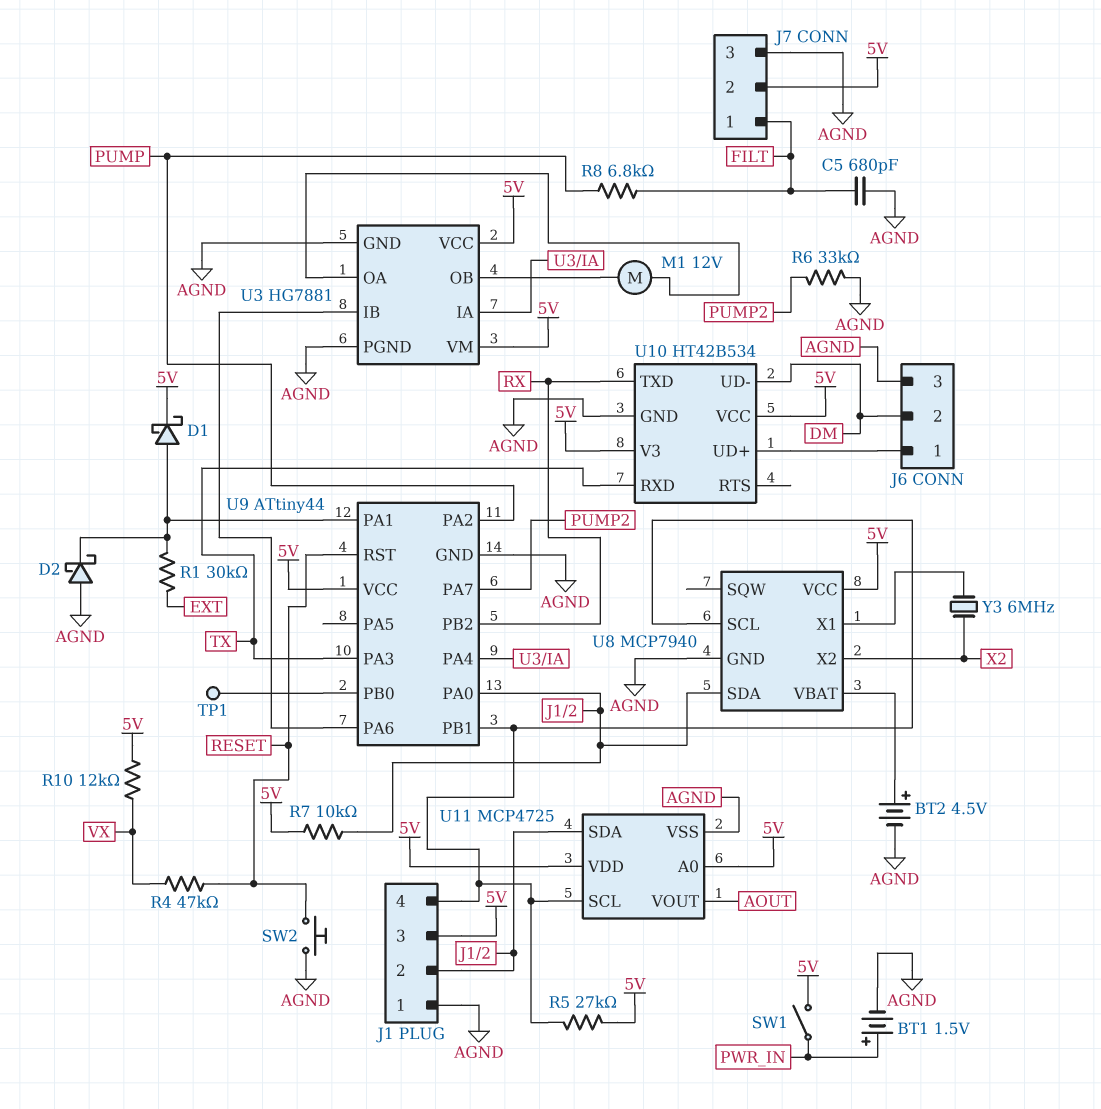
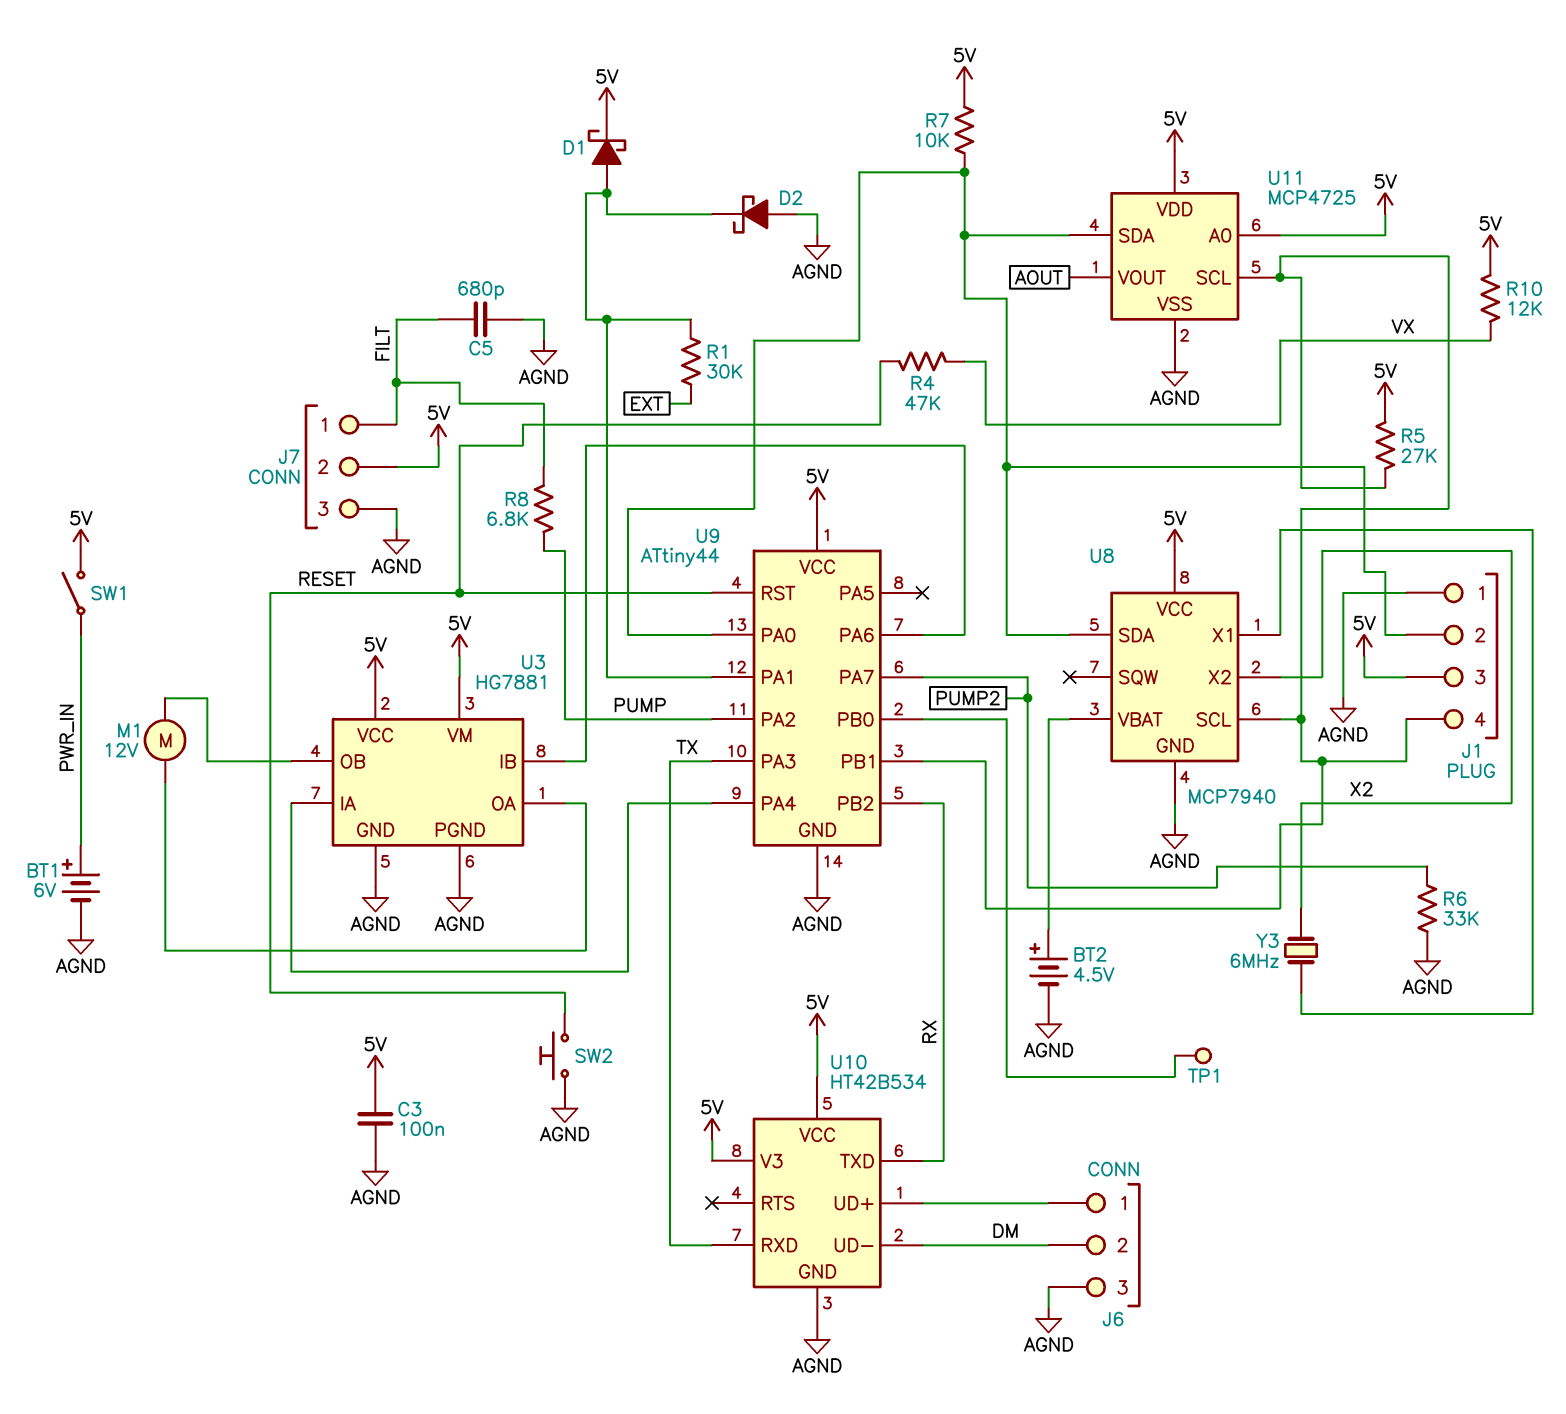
BT1: 1.5V (plus PWR_IN, minus AGND) -> 6V (plus PWR_IN, minus AGND)
C3: none -> 100nF (5V, AGND)

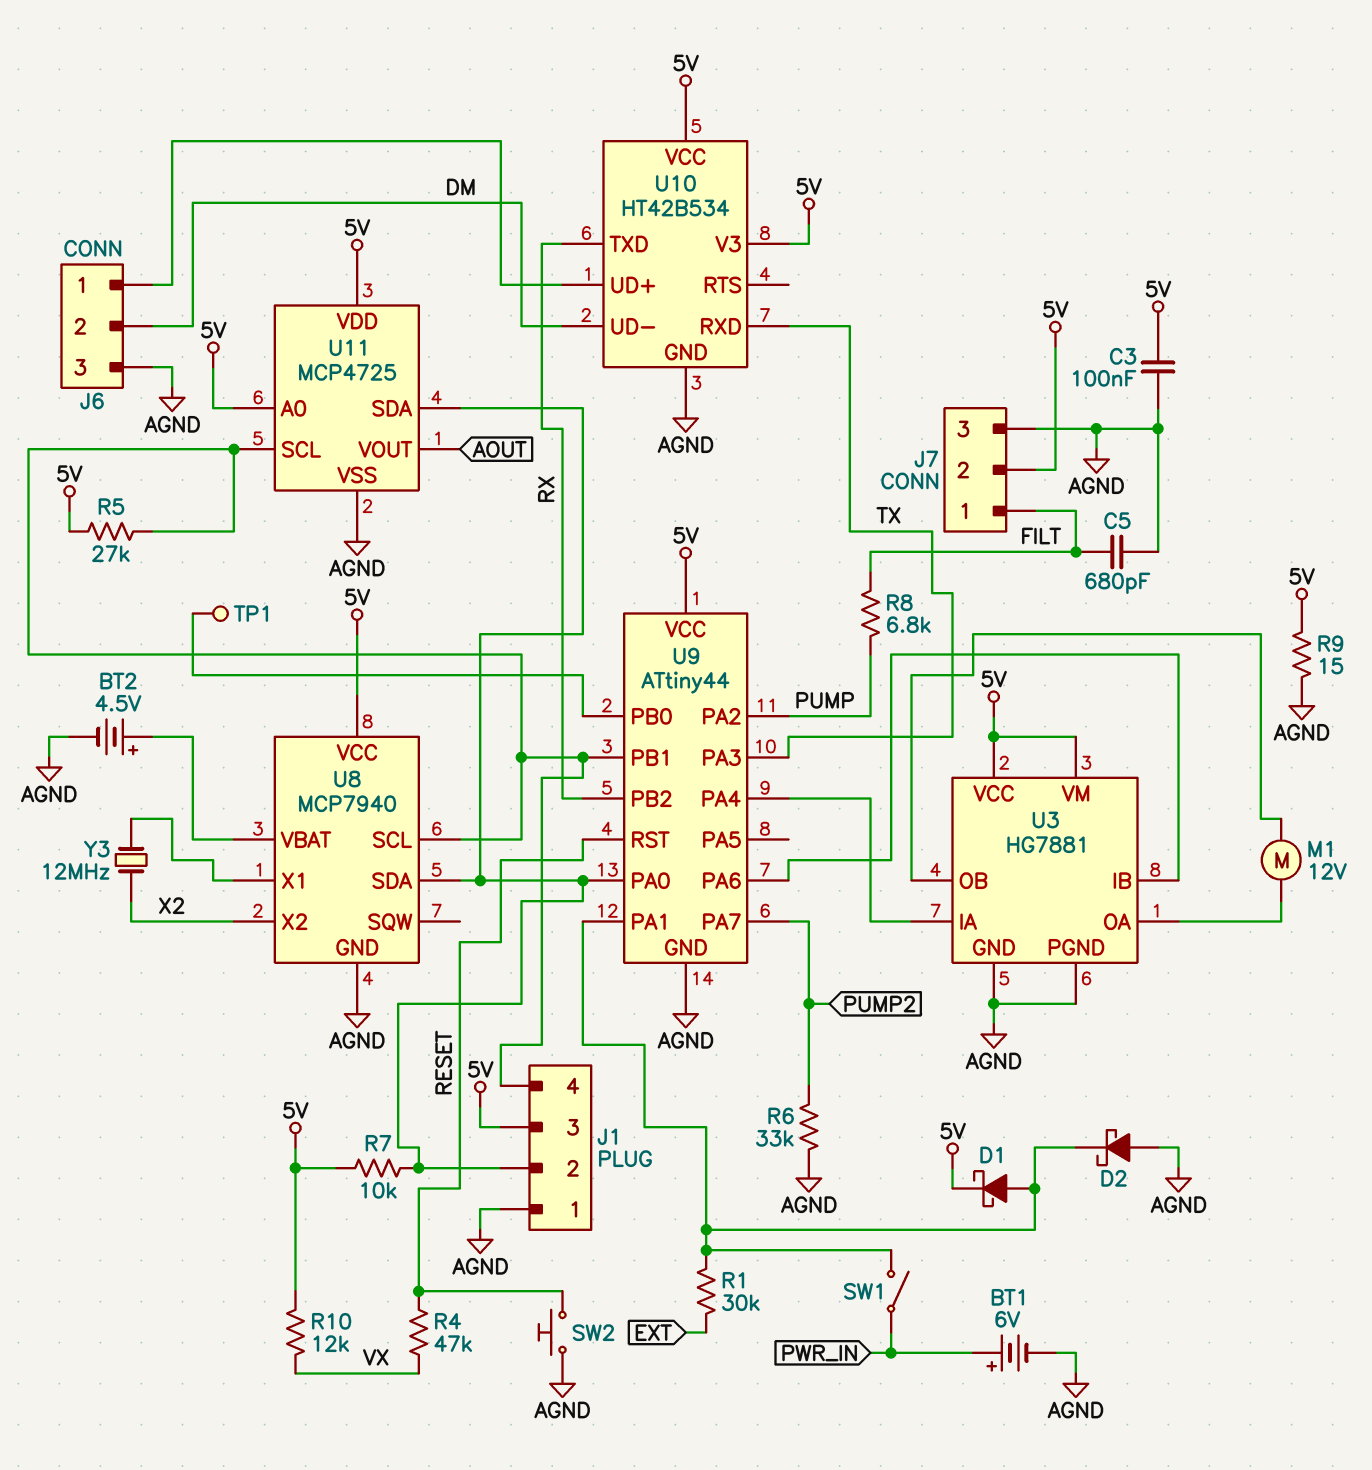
R9: none -> 15 (5V, AGND)
SW1: switch (5V, PWR_IN) -> switch (PWR_IN, U9/PA1)
Y3: 6MHz (U8/X1, X2) -> 12MHz (U8/X1, X2)

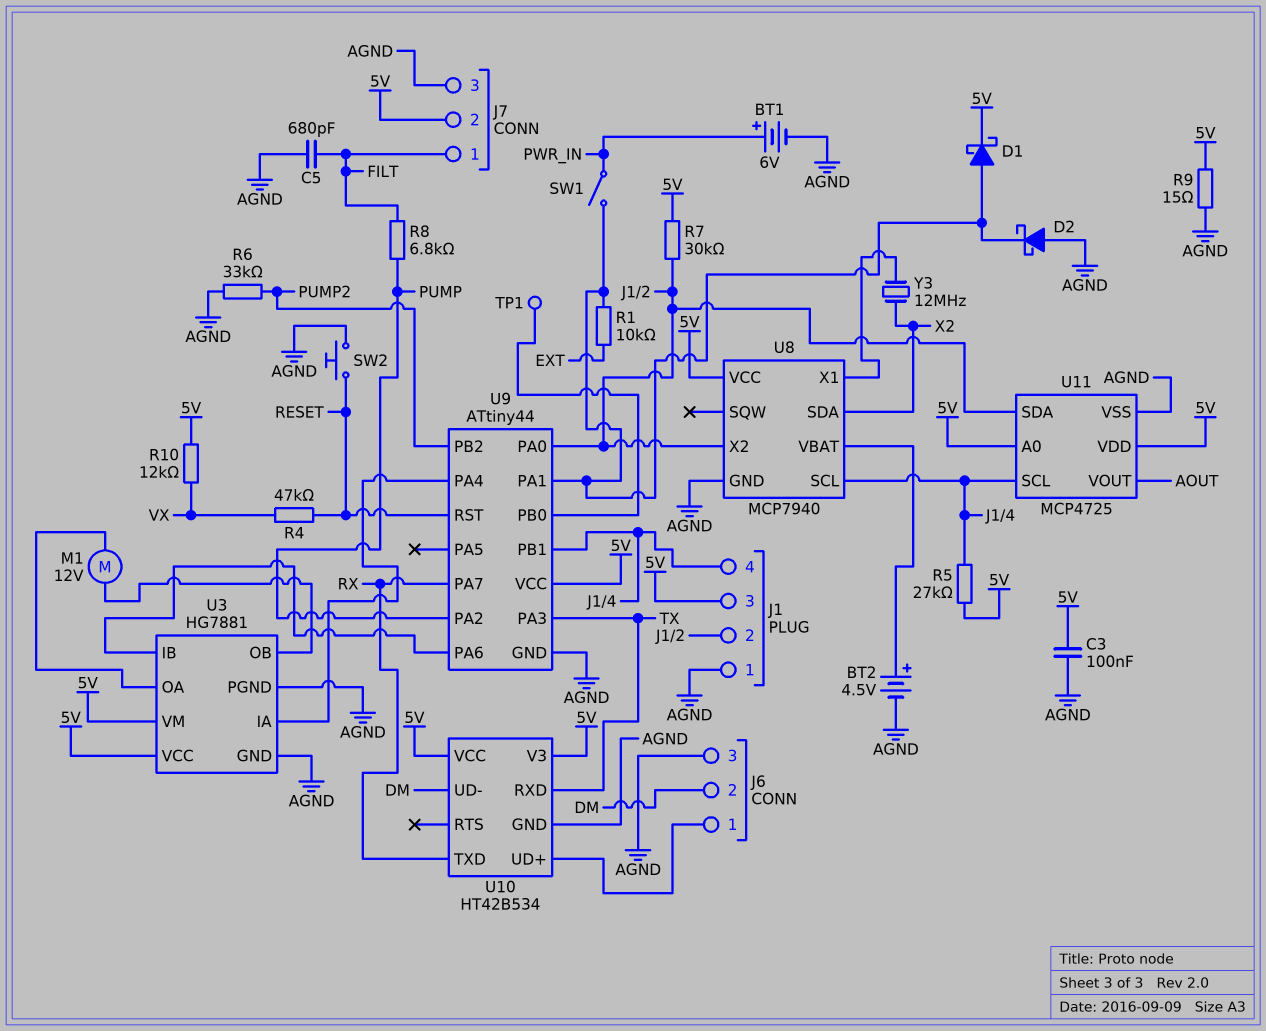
R1: 30k (EXT, U9/PA1) -> 10k (EXT, U9/PA1)
R7: 10k (5V, J1/2) -> 30k (5V, J1/2)
U8 pin SDA: J1/2 -> X2
U8 pin X2: X2 -> J1/2
U9 pin PA7: PUMP2 -> RX
U9 pin PB2: RX -> PUMP2

